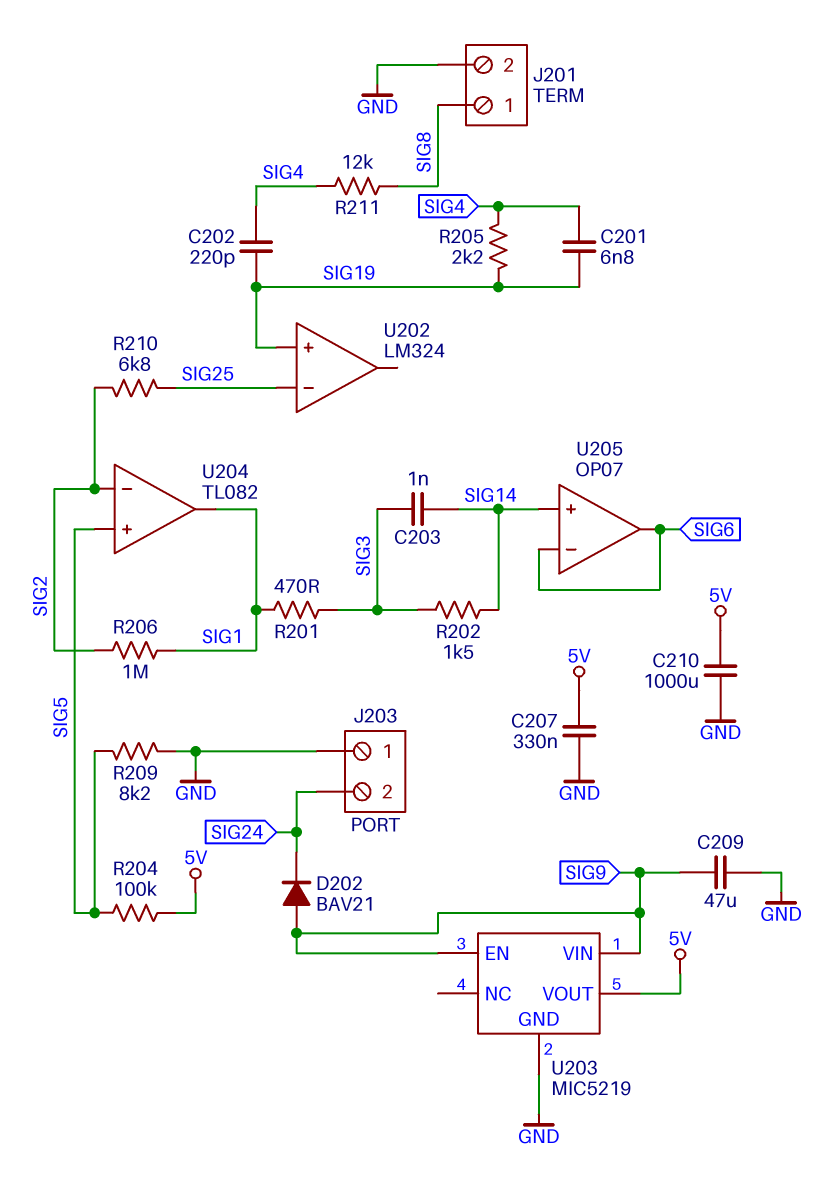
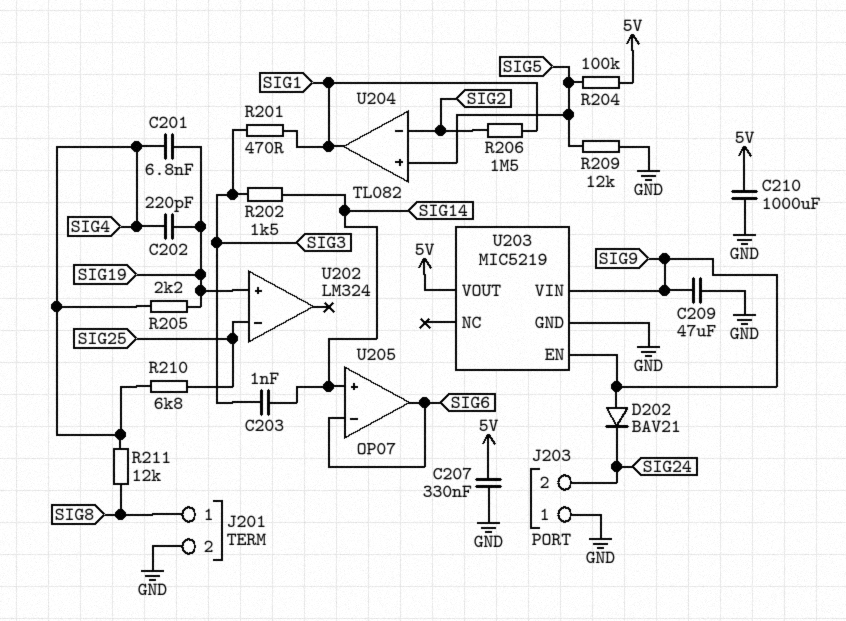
R206: 1M (SIG1, SIG2) -> 1.5M (SIG1, SIG2)
R209: 8.2k (GND, SIG5) -> 12k (GND, SIG5)
R210: 6.8k (SIG2, SIG25) -> 6.8k (SIG4, SIG25)

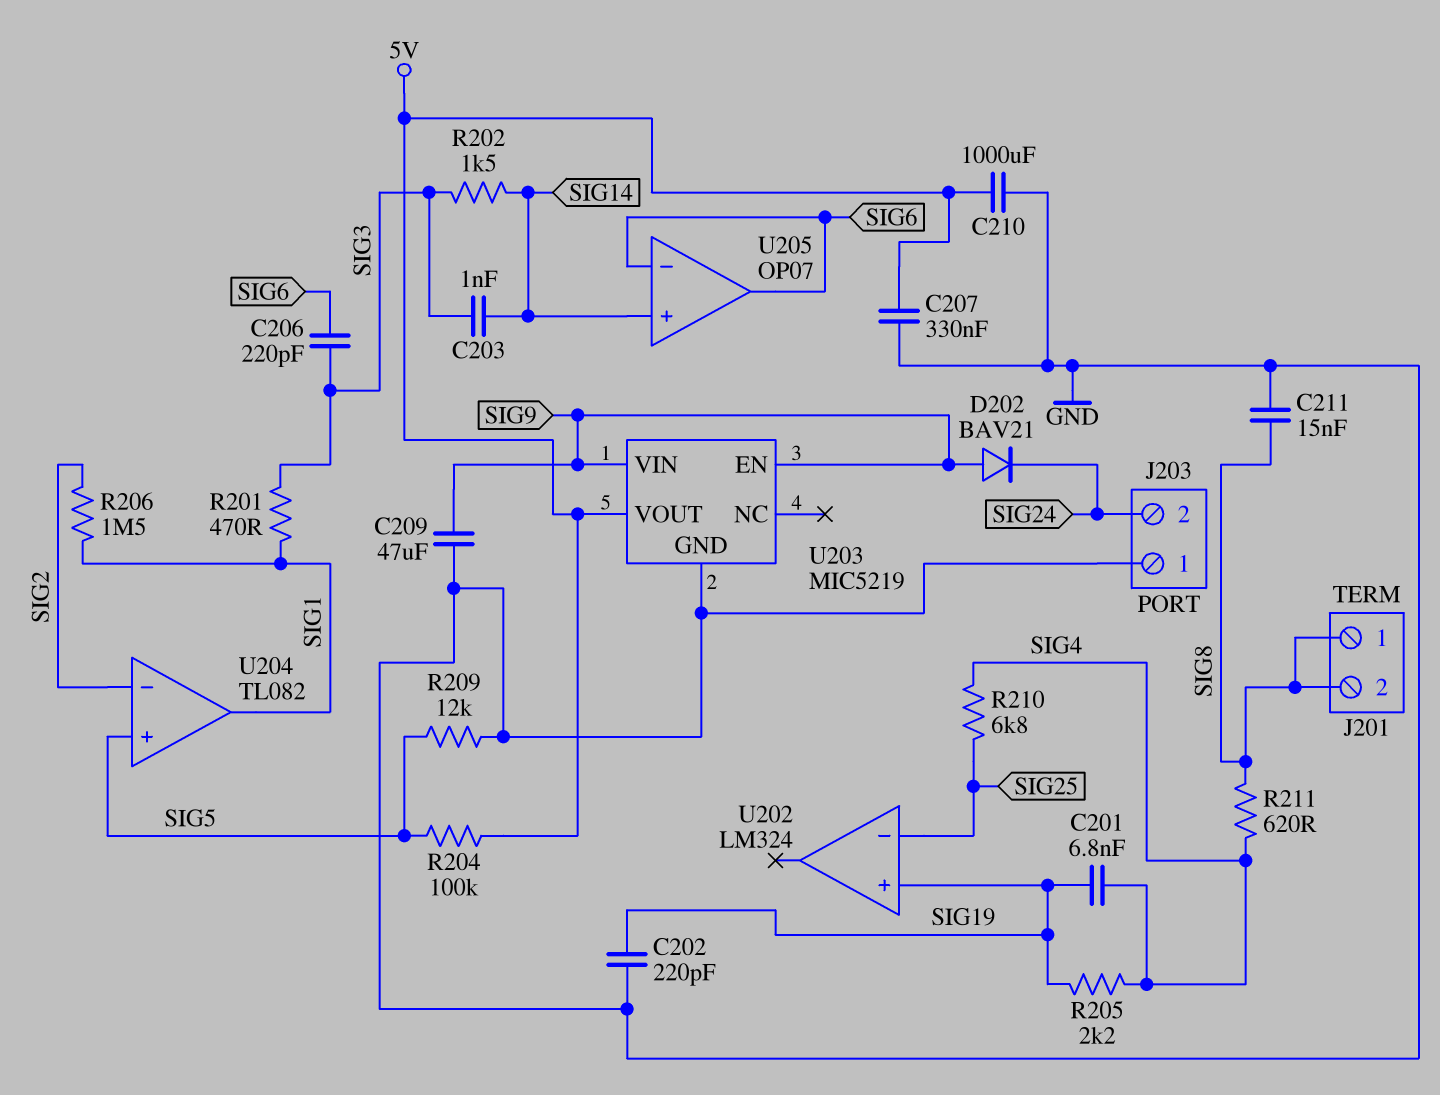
C202: 220pF (SIG4, SIG19) -> 220pF (GND, SIG19)
C206: none -> 220pF (SIG3, SIG6)
C211: none -> 15nF (GND, SIG8)
J201 pin 2: GND -> SIG8
R211: 12k (SIG4, SIG8) -> 620 (SIG4, SIG8)

